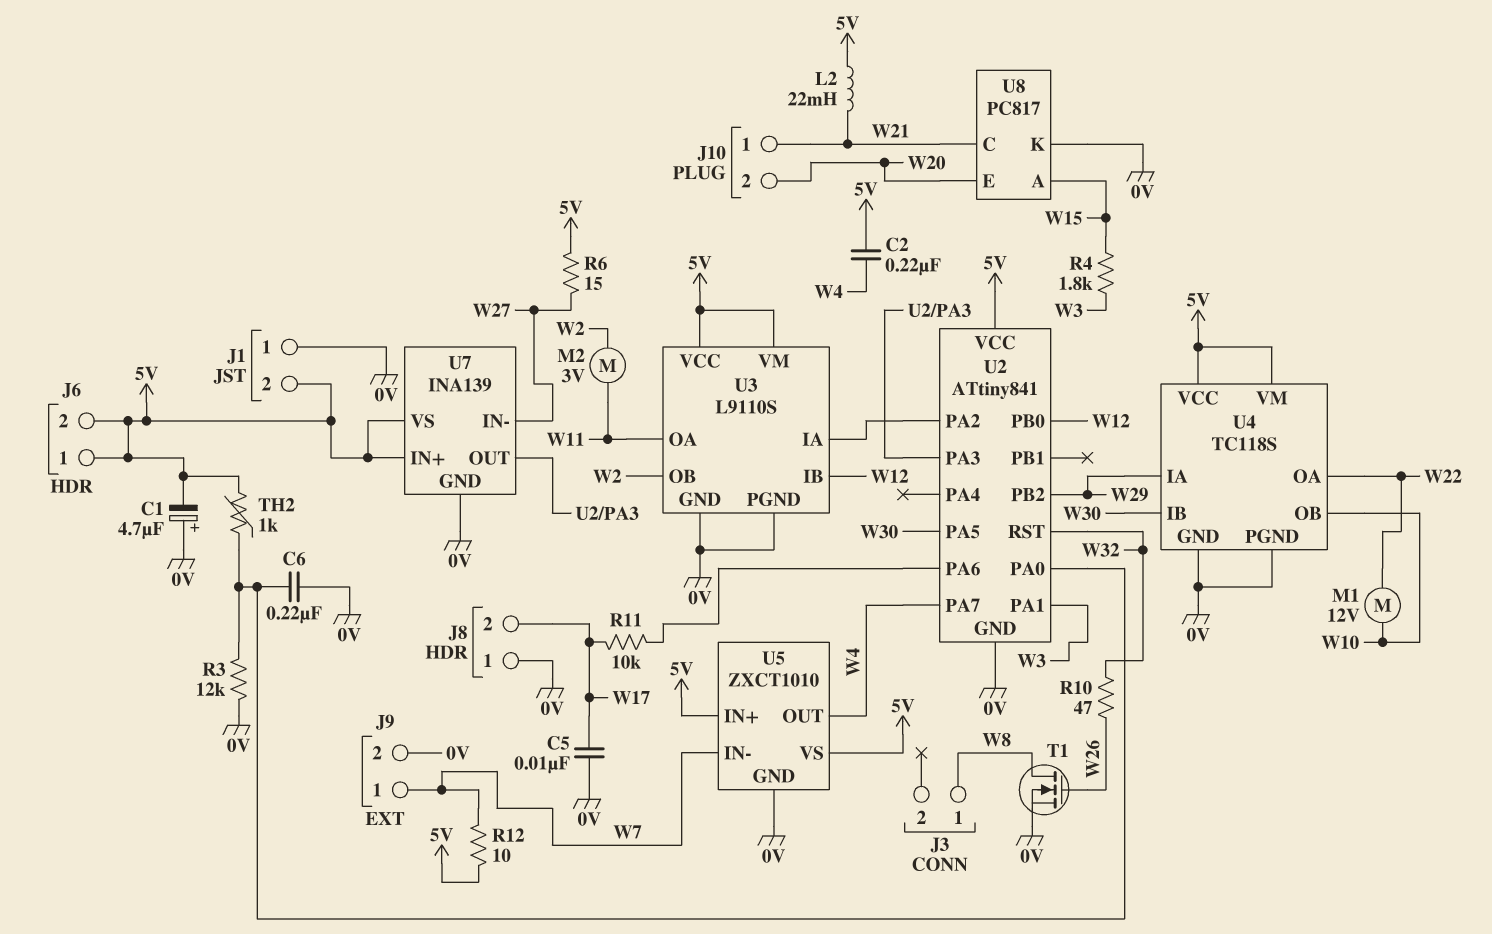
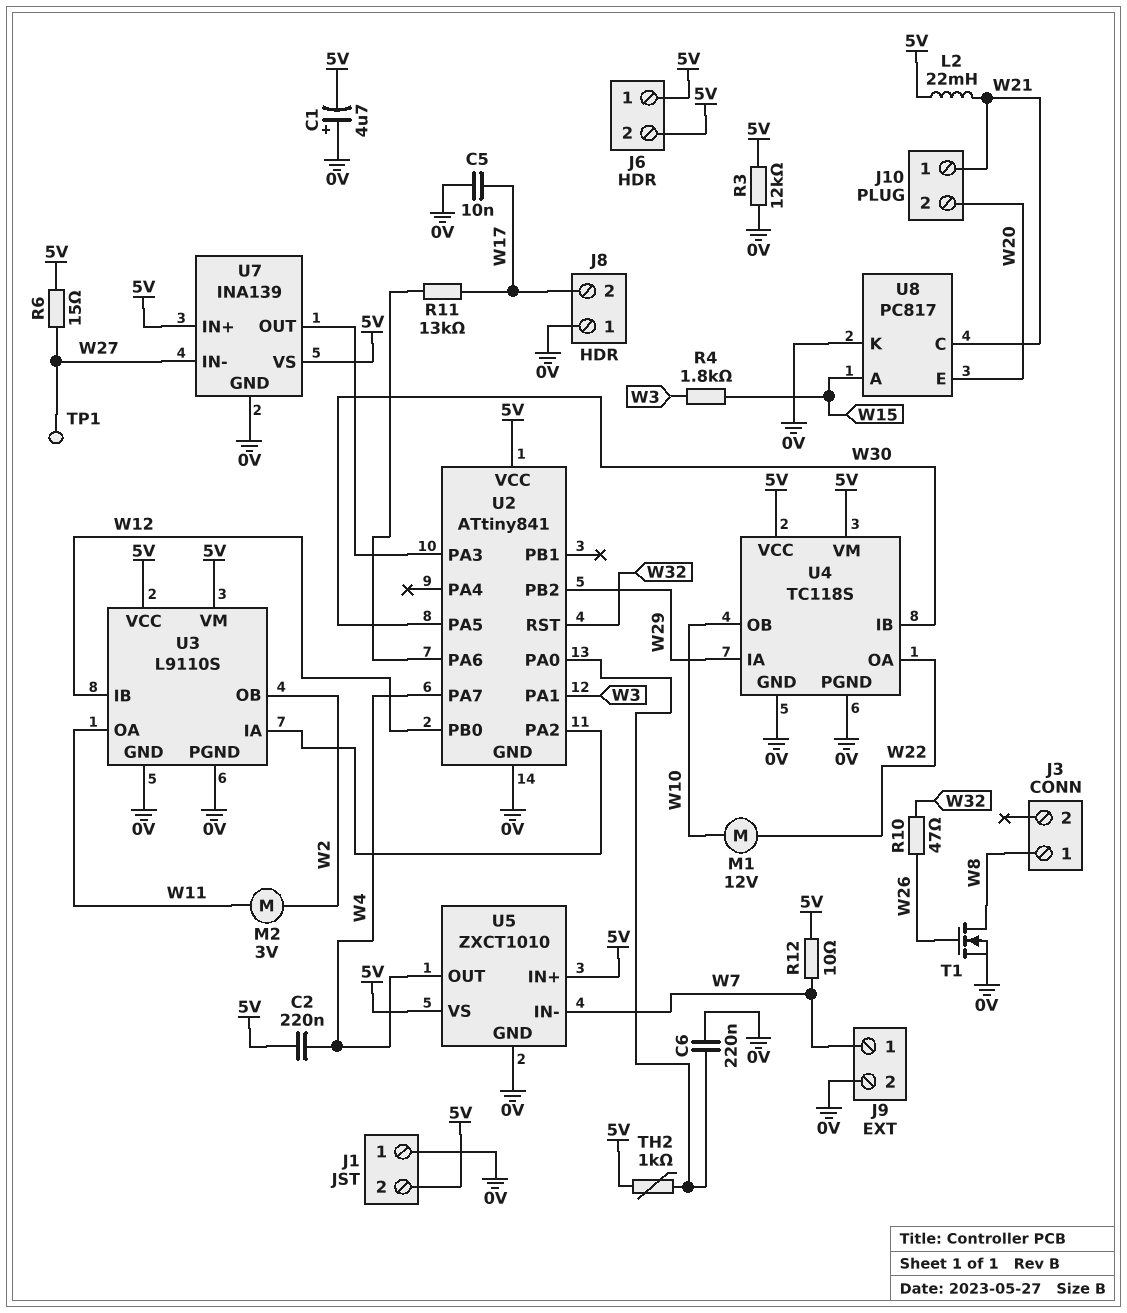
R3: 12k (0V, U2/PA0) -> 12k (0V, 5V)
R11: 10k (U2/PA6, W17) -> 13k (U2/PA6, W17)
TP1: none -> test point (W27)

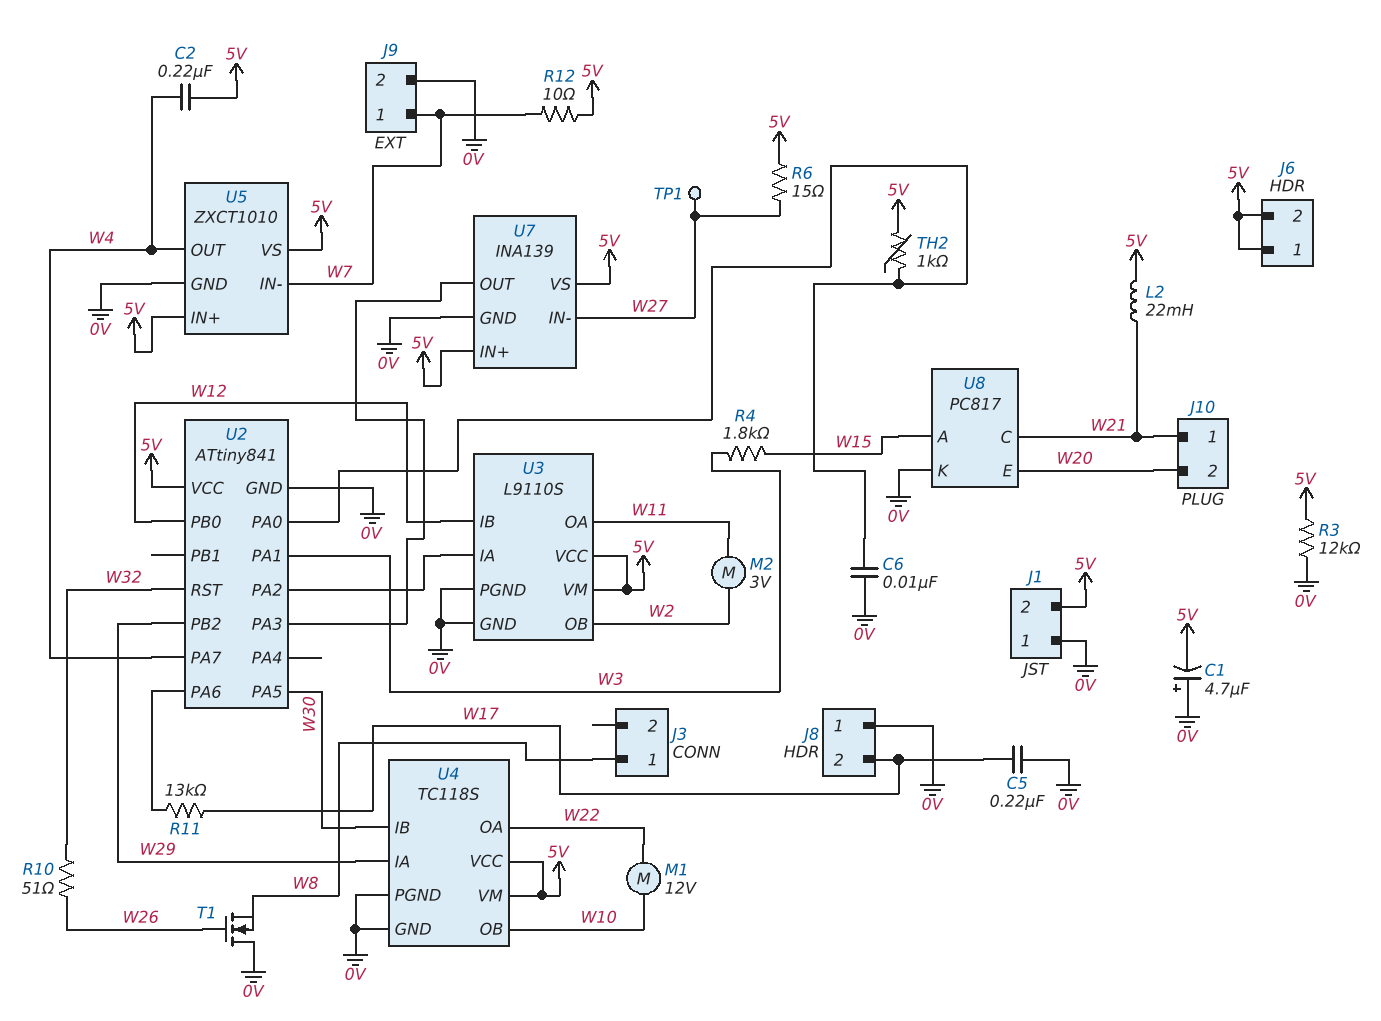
C5: 10nF (0V, W17) -> 220nF (0V, W17)
C6: 220nF (0V, U2/PA0) -> 10nF (0V, U2/PA0)
R10: 47 (W26, W32) -> 51 (W26, W32)
T1: NMOS (G W26, D W8, S 0V) -> NMOS (G W26, D 0V, S W8)

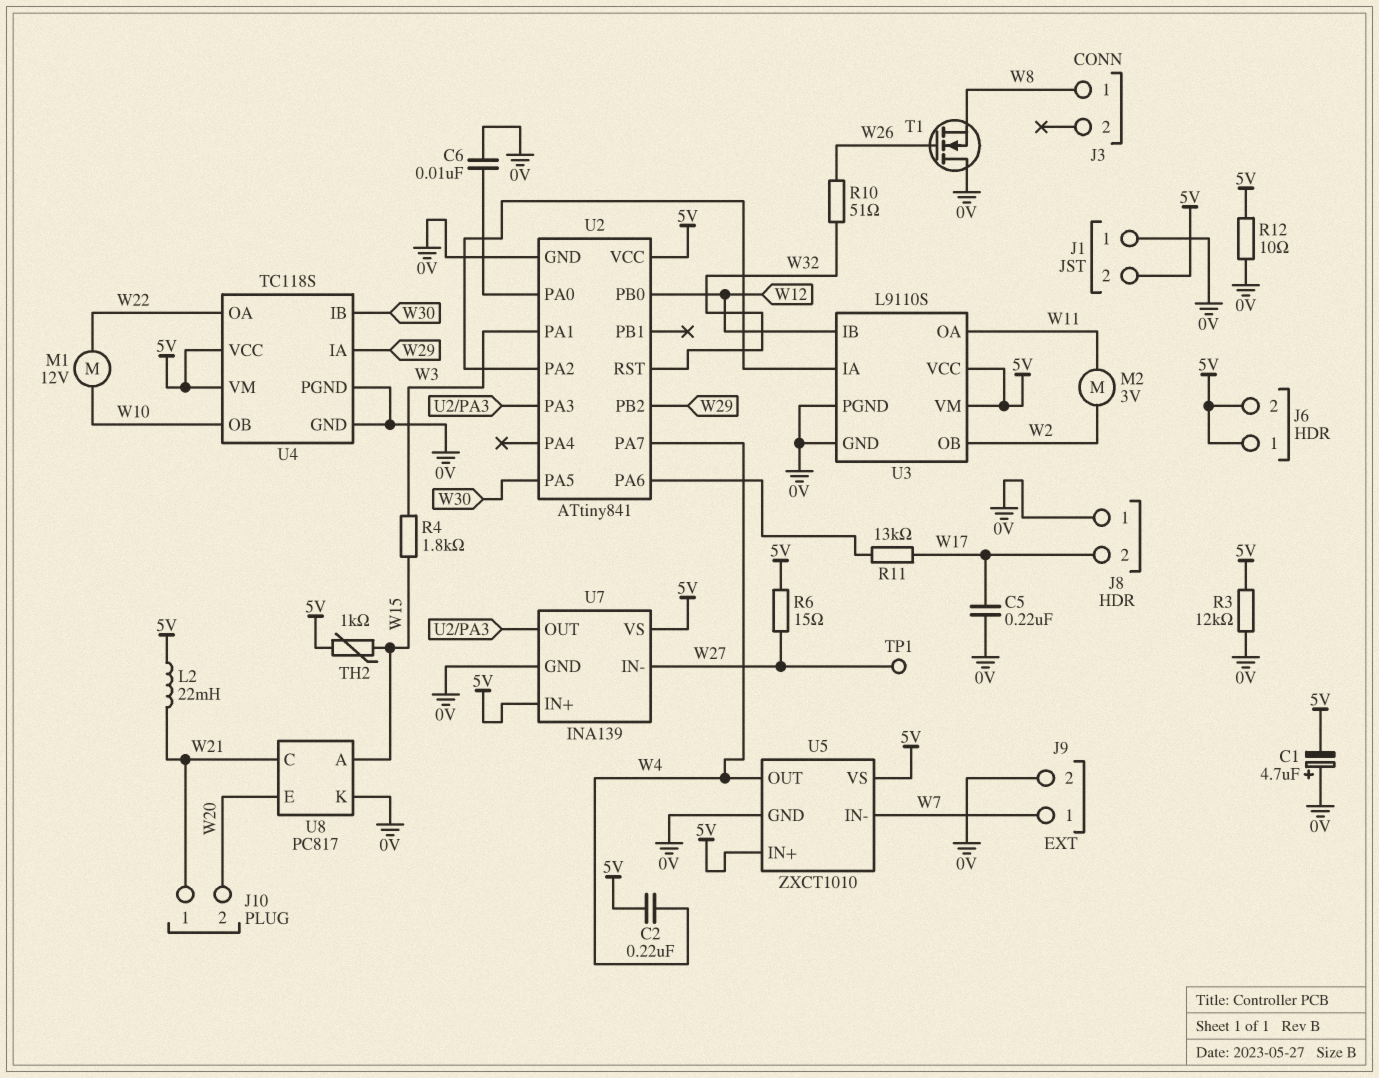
R12: 10 (5V, W7) -> 10 (0V, 5V)
TH2: 1k (5V, U2/PA0) -> 1k (5V, W15)

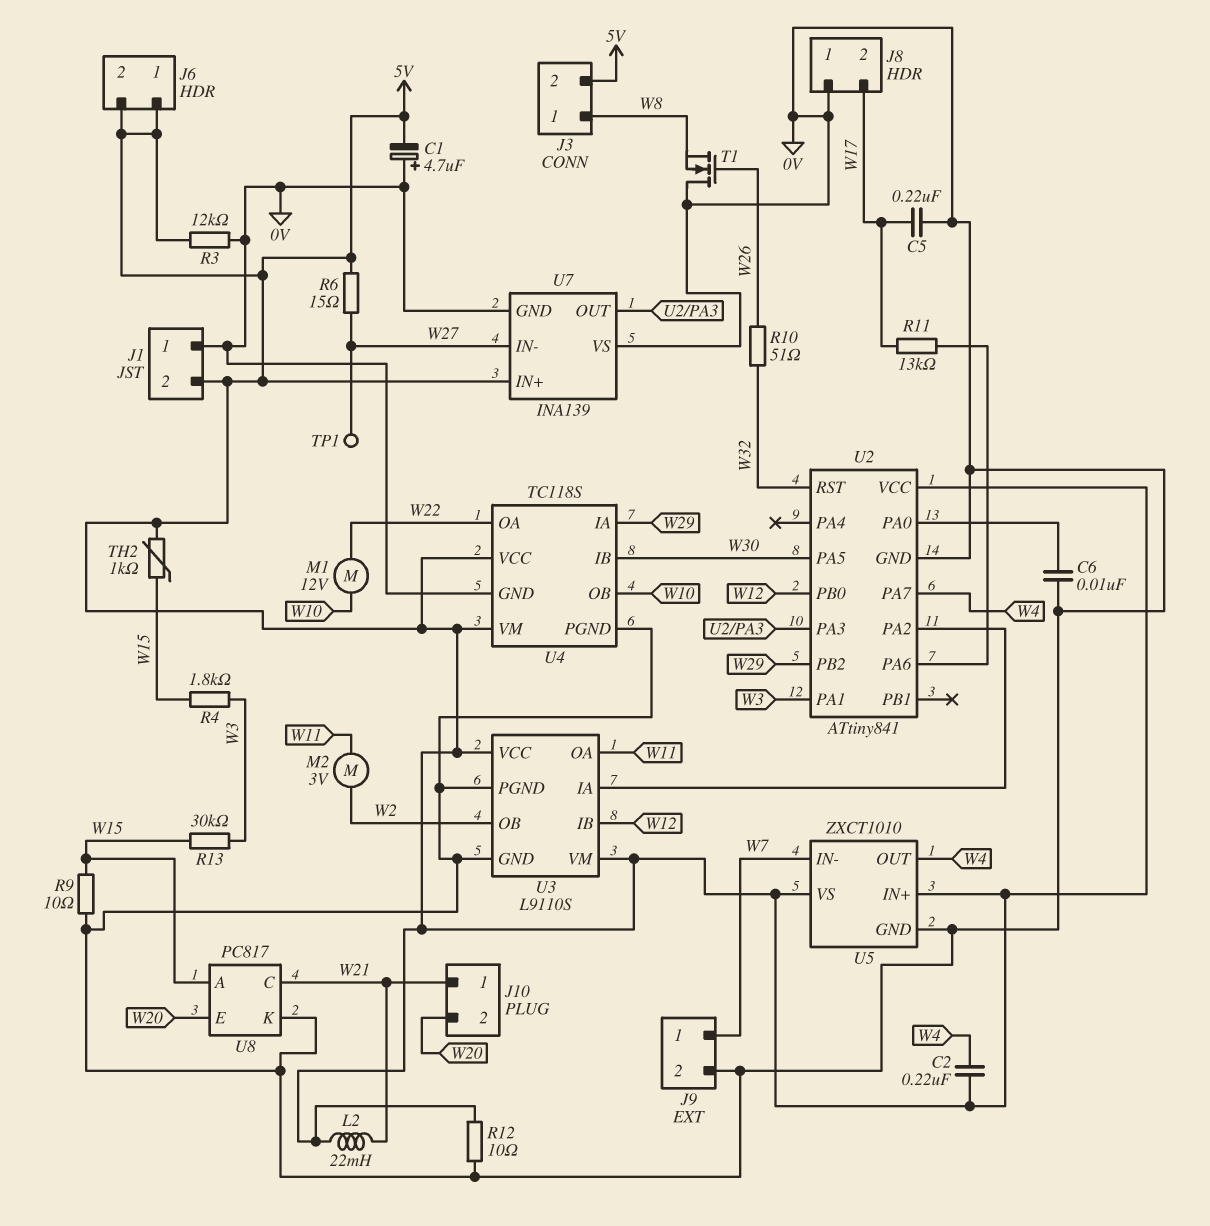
J3 pin 2: none -> 5V
R9: none -> 10 (0V, W15)
R13: none -> 30k (W3, W15)
U7 pin VS: 5V -> 0V

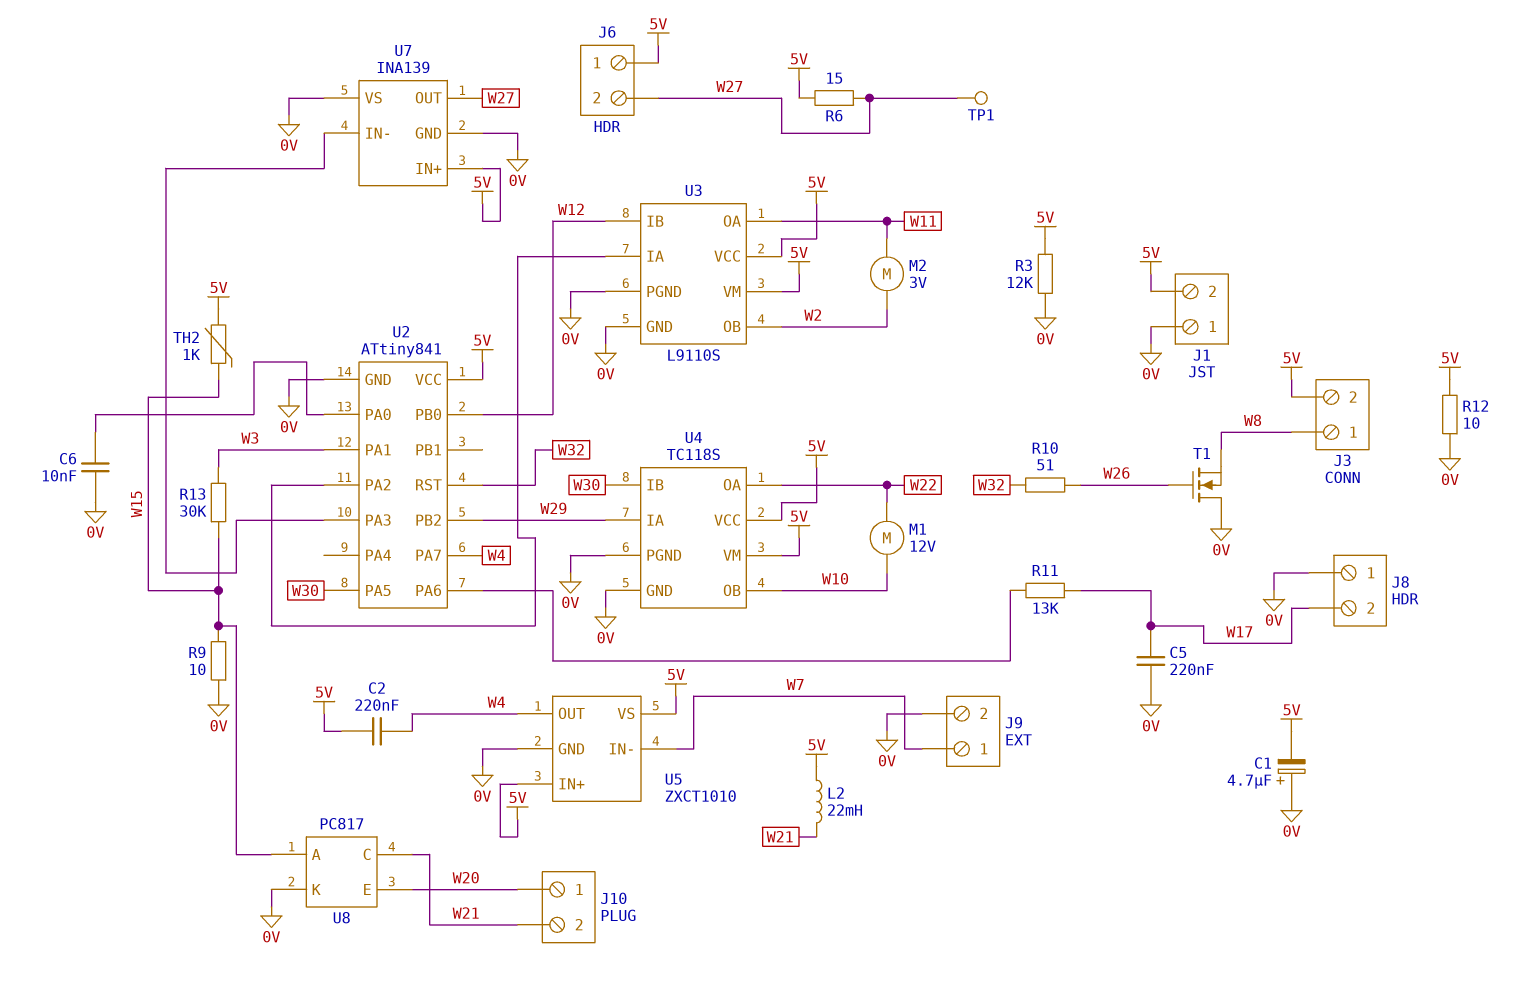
J6 pin 2: 5V -> W27
J10 pin 1: W21 -> W20
J10 pin 2: W20 -> W21
R4: 1.8k (W3, W15) -> none
U7 pin IN-: W27 -> U2/PA3
U7 pin OUT: U2/PA3 -> W27

